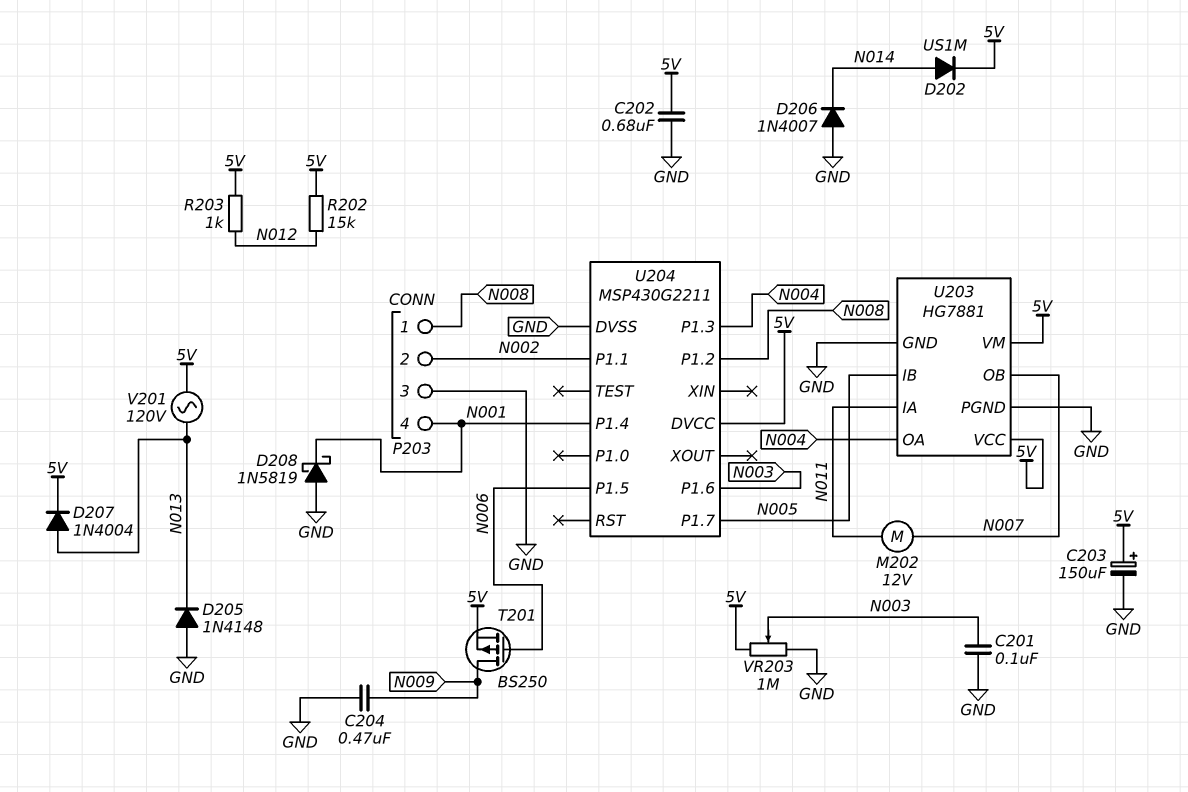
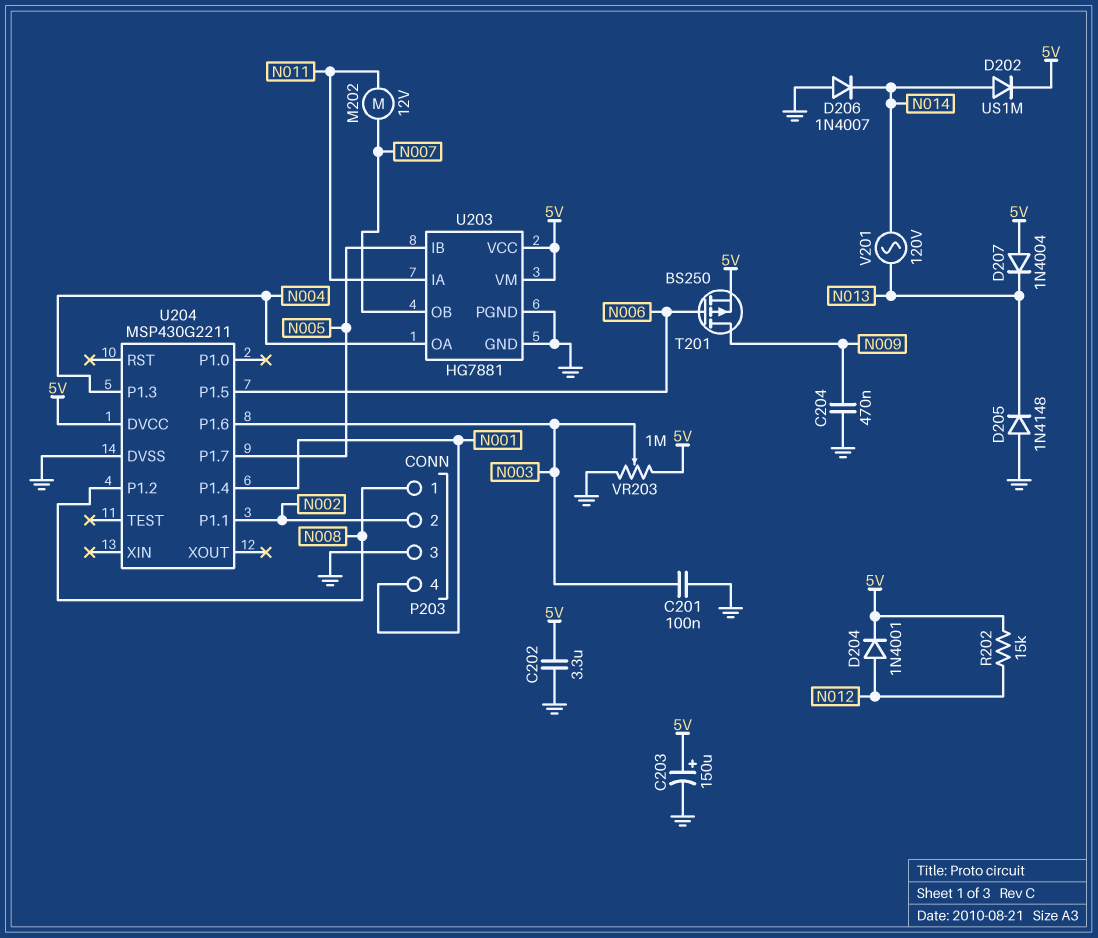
C202: 680nF (5V, GND) -> 3.3uF (5V, GND)
D204: none -> diode 1N4001 (A N012, K 5V)
D207: diode 1N4004 (A N013, K 5V) -> diode 1N4004 (A 5V, K N013)
D208: schottky 1N5819 (A GND, K N001) -> none
R203: 1k (5V, N012) -> none
V201: AC 120V (5V, N013) -> AC 120V (N013, N014)

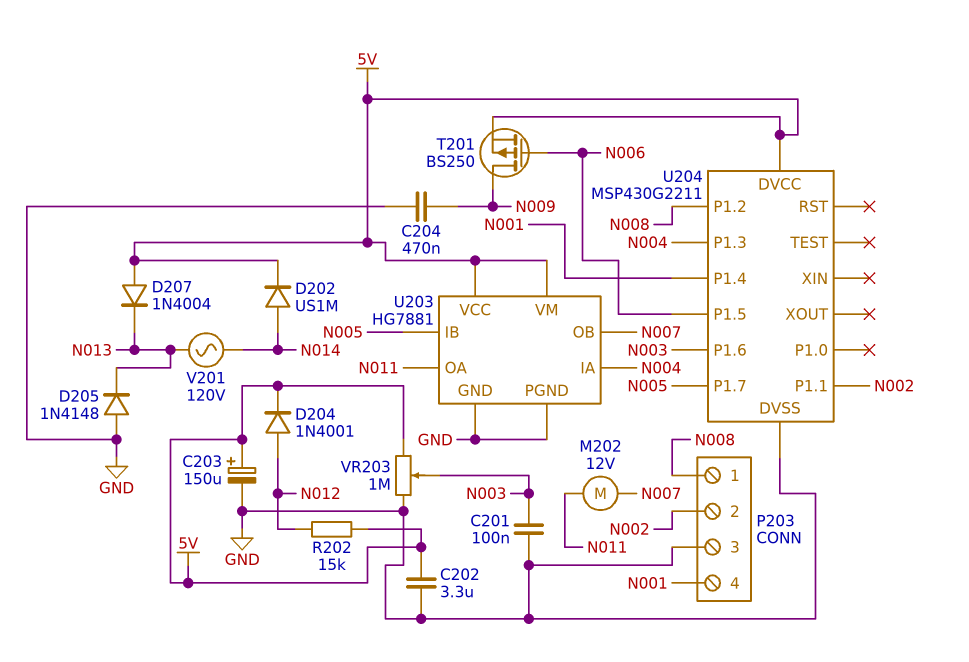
D206: diode 1N4007 (A GND, K N014) -> none
U203 pin IA: N011 -> N004
U203 pin OA: N004 -> N011

